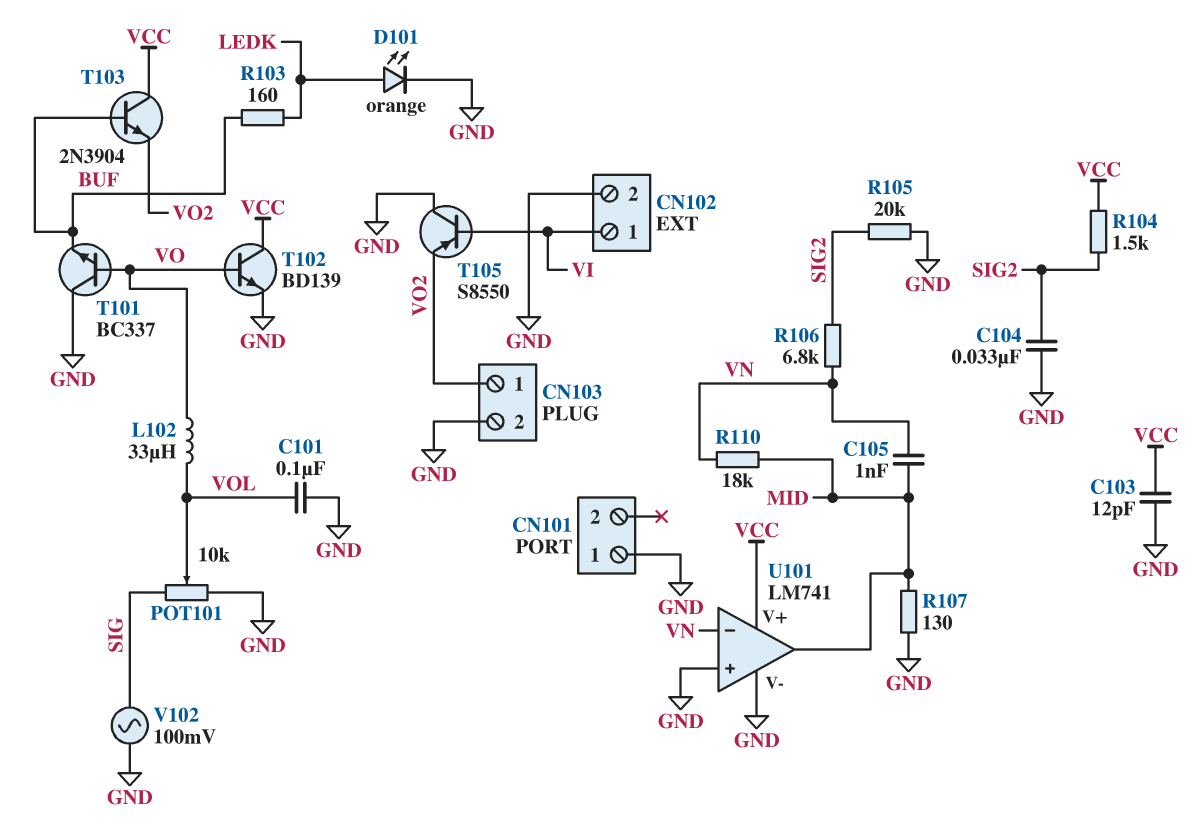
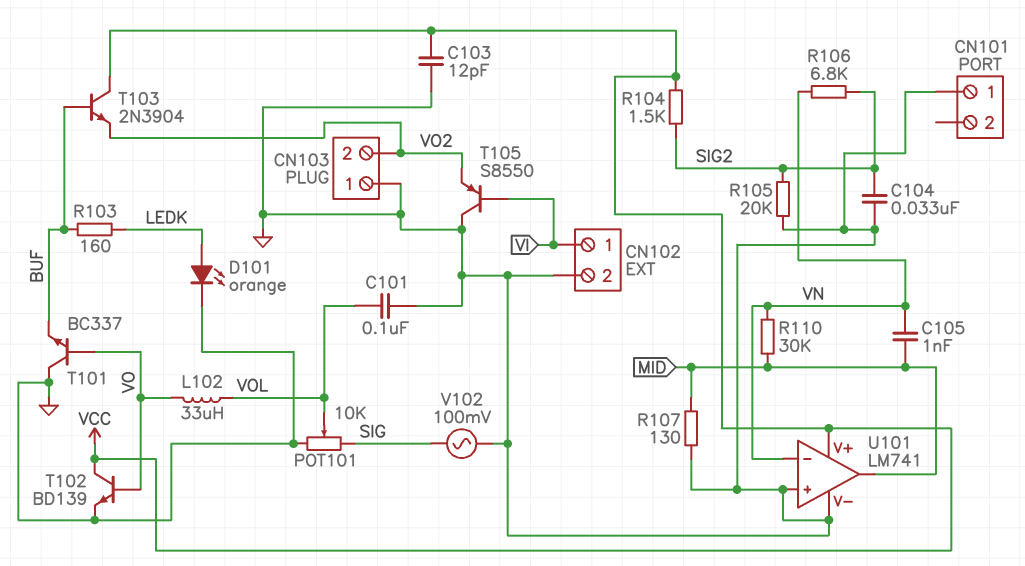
CN103 pin 1: VO2 -> GND
CN103 pin 2: GND -> VO2
R110: 18k (MID, VN) -> 30k (MID, VN)

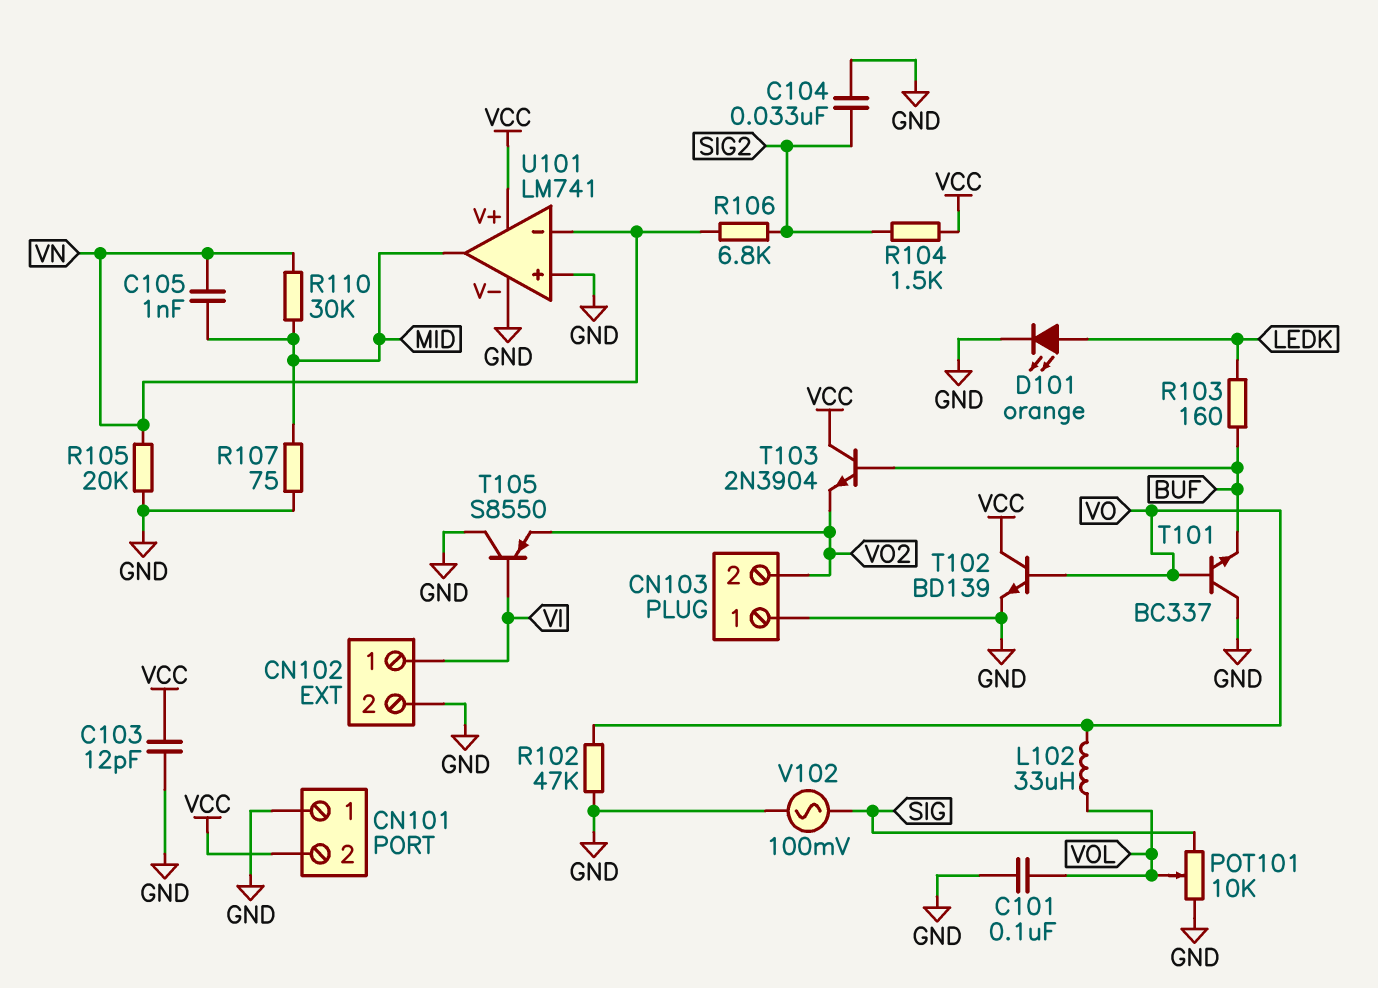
CN101 pin 2: none -> VCC
R102: none -> 47k (GND, VO)
R105: 20k (GND, SIG2) -> 20k (GND, VN)
R107: 130 (GND, MID) -> 75 (GND, MID)

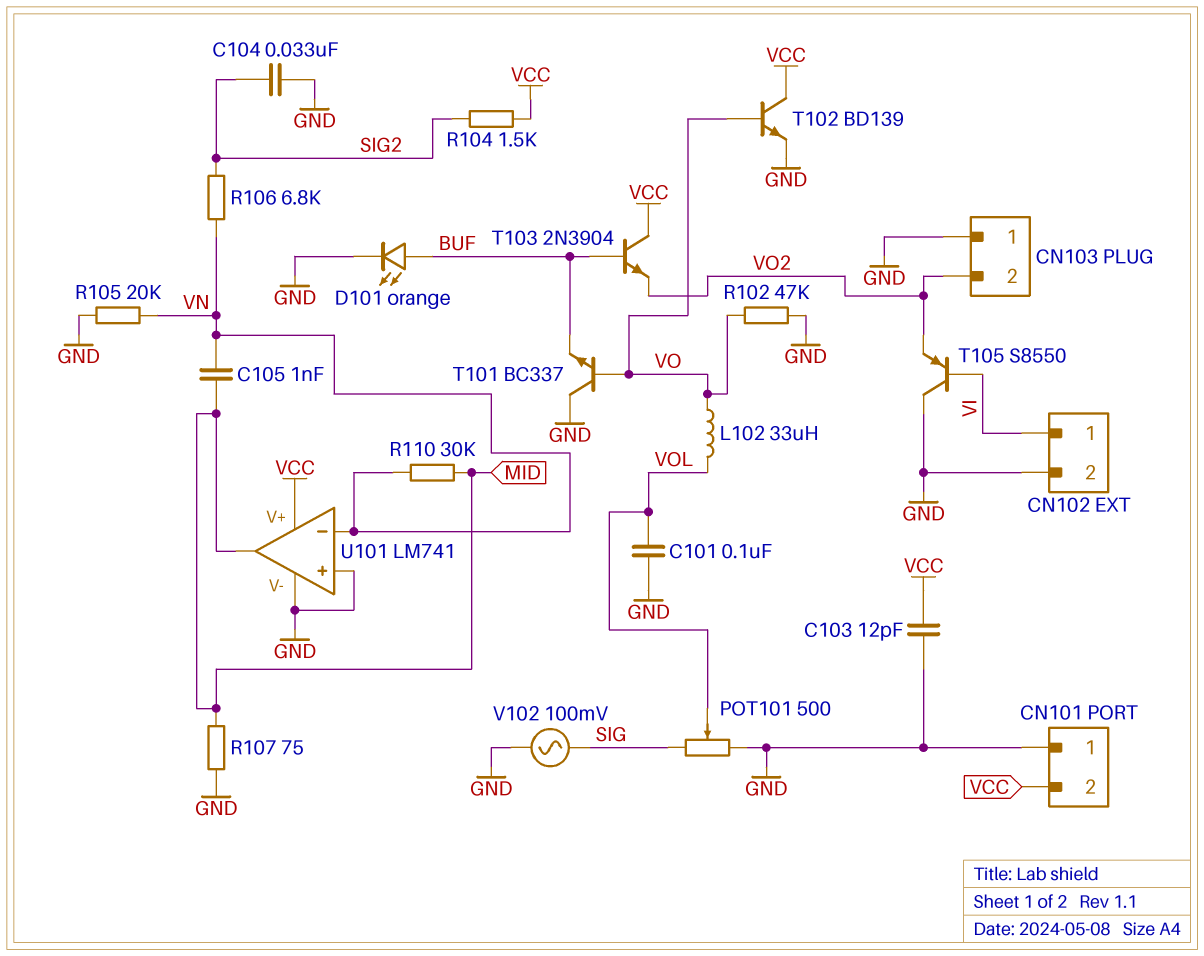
D101: LED orange (A LEDK, K GND) -> LED orange (A BUF, K GND)
POT101: 10k (GND, SIG, wiper VOL) -> 500 (GND, SIG, wiper VOL)
R103: 160 (BUF, LEDK) -> none

